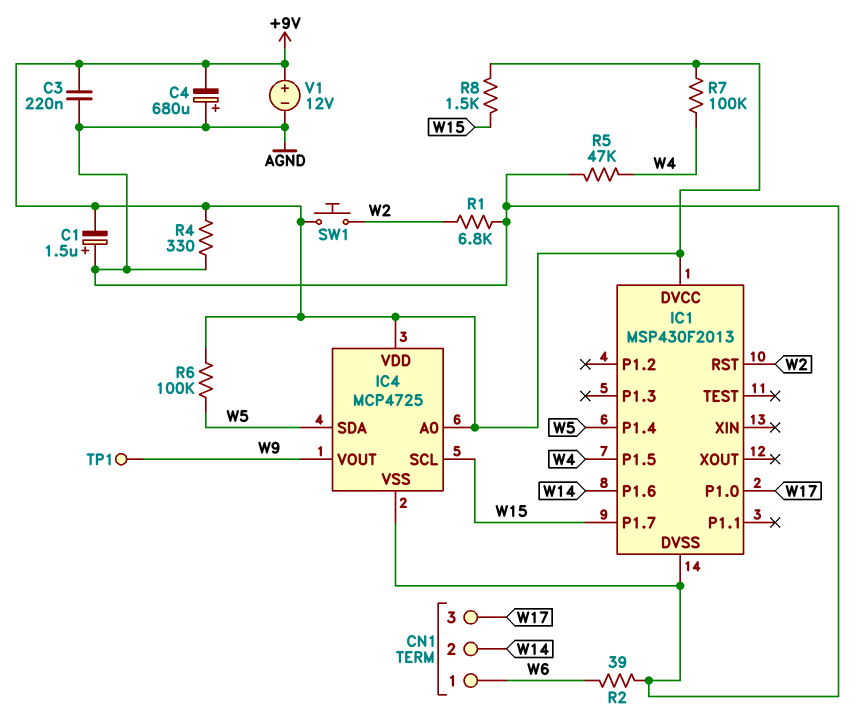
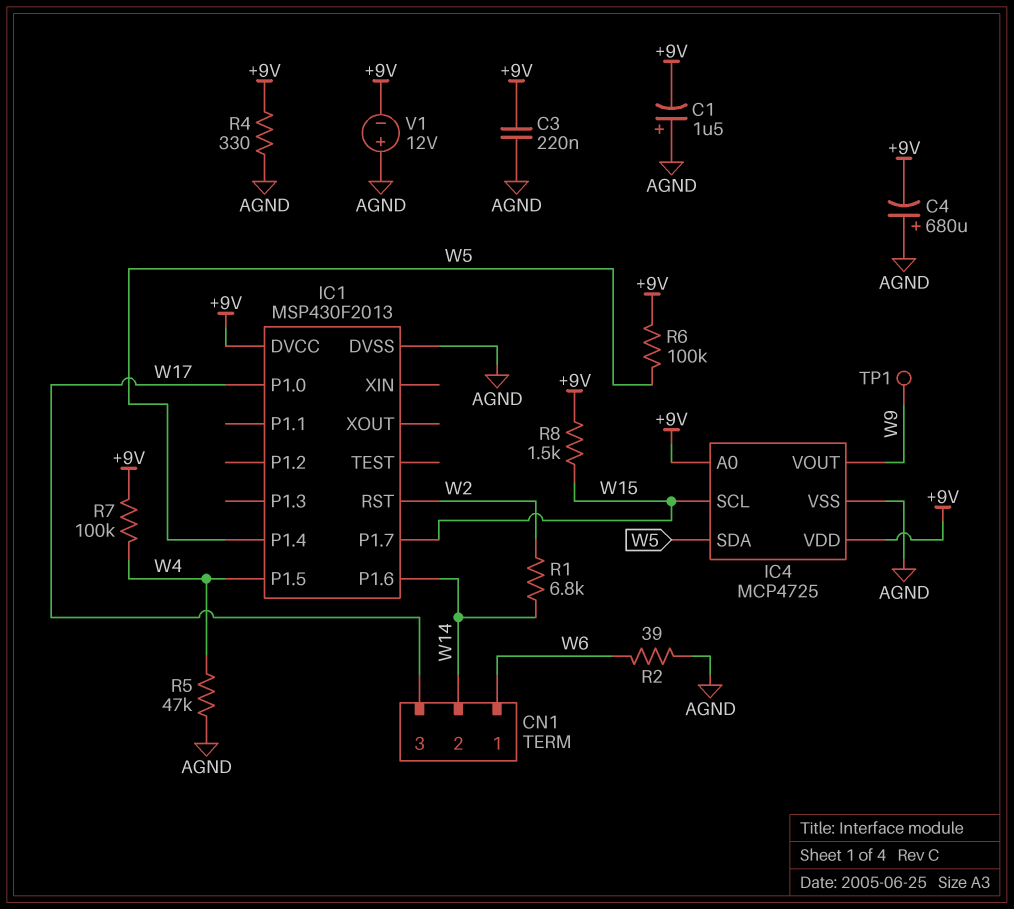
R1: 6.8k (AGND, W2) -> 6.8k (W2, W14)
SW1: button (+9V, W2) -> none
V1: 12V (plus +9V, minus AGND) -> 12V (plus AGND, minus +9V)

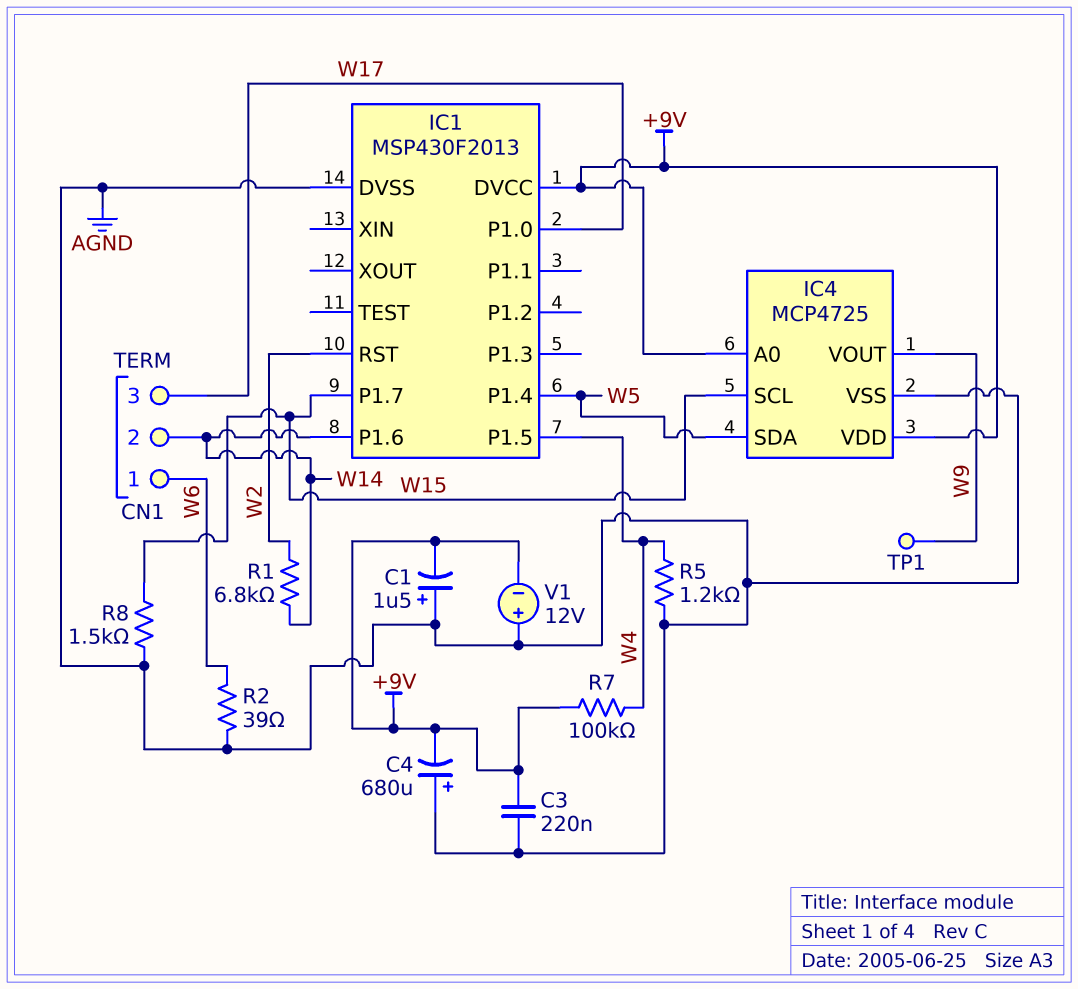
R4: 330 (+9V, AGND) -> none
R5: 47k (AGND, W4) -> 1.2k (AGND, W4)
R6: 100k (+9V, W5) -> none
R8: 1.5k (+9V, W15) -> 1.5k (AGND, W15)

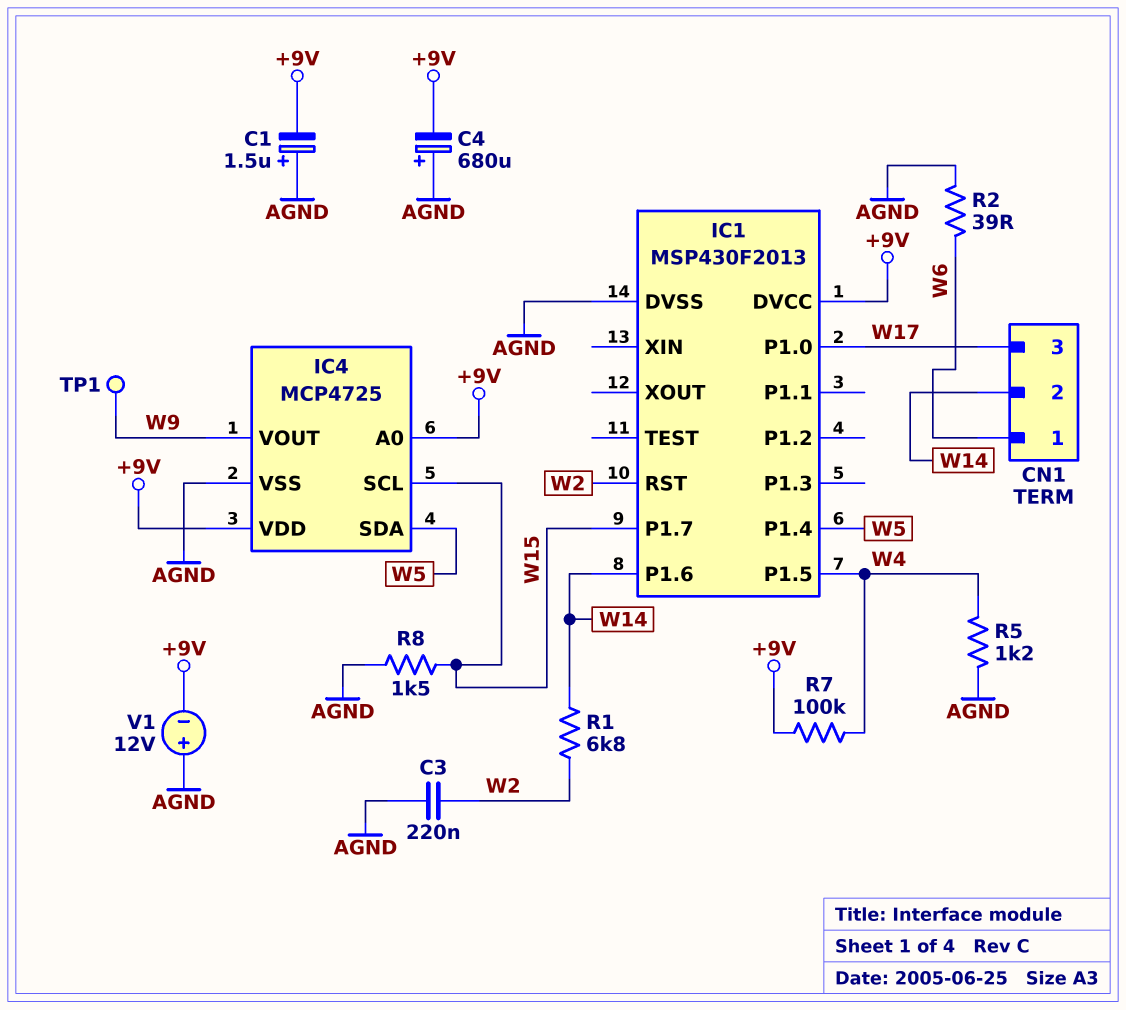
C3: 220nF (+9V, AGND) -> 220nF (AGND, W2)

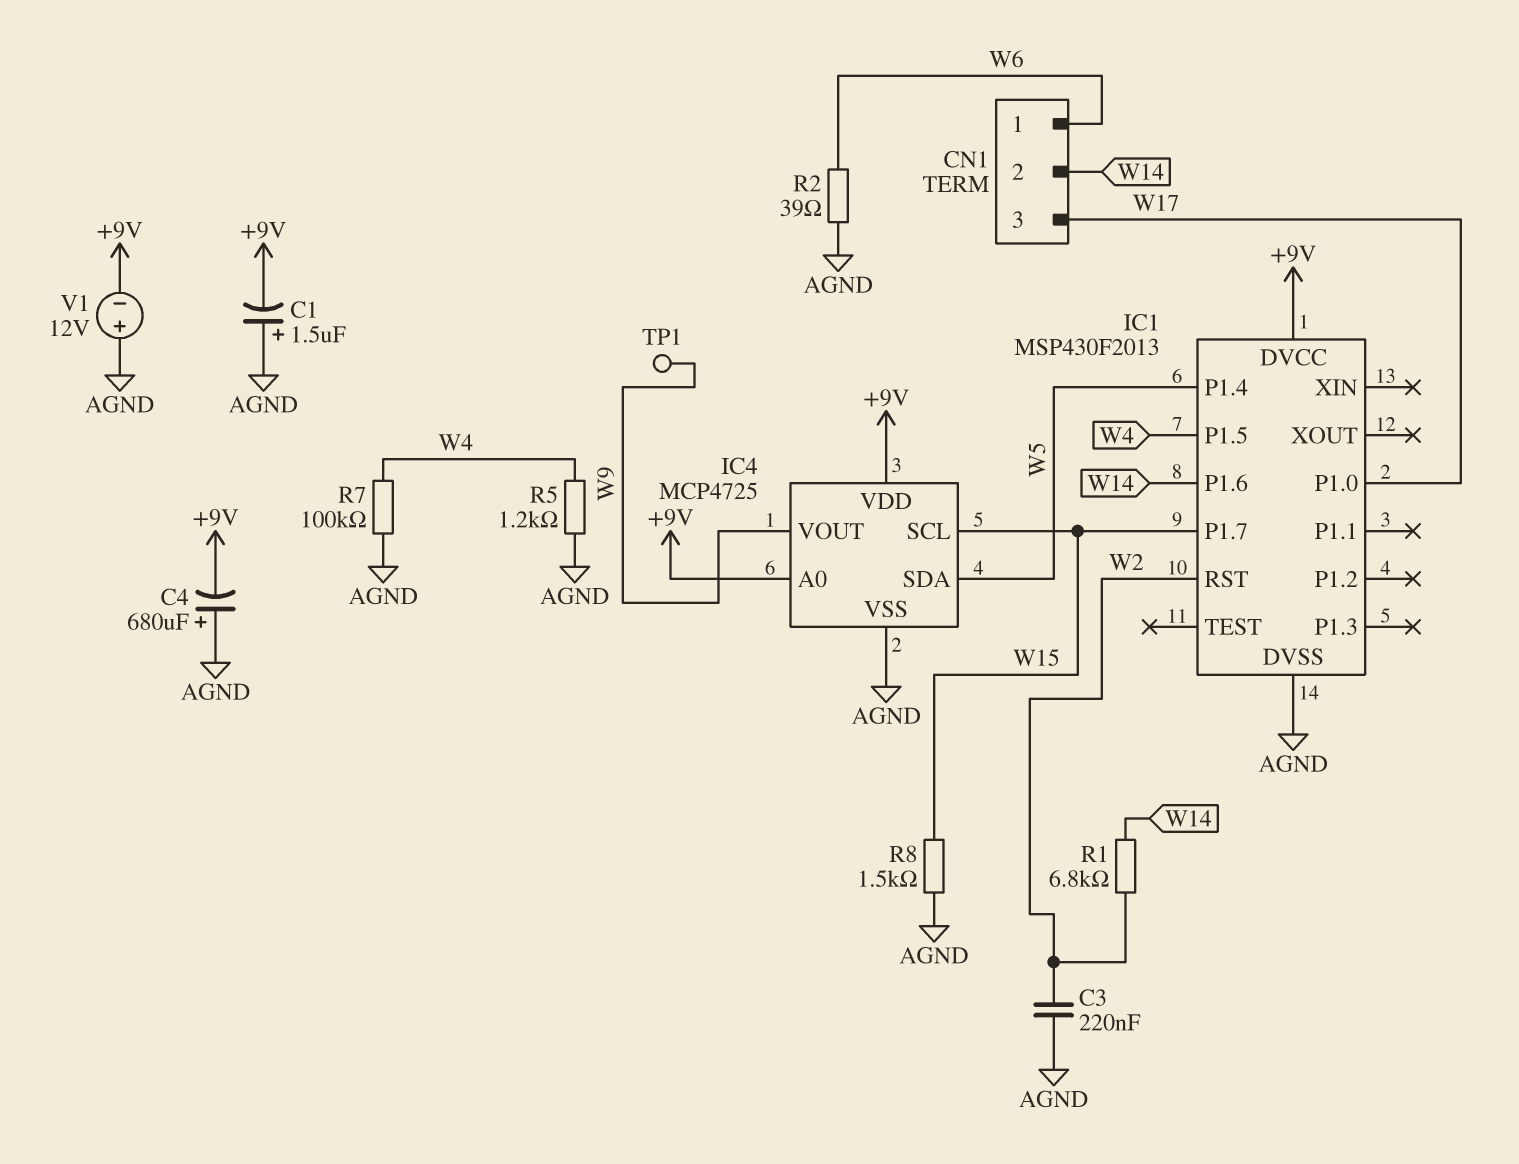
R7: 100k (+9V, W4) -> 100k (AGND, W4)

